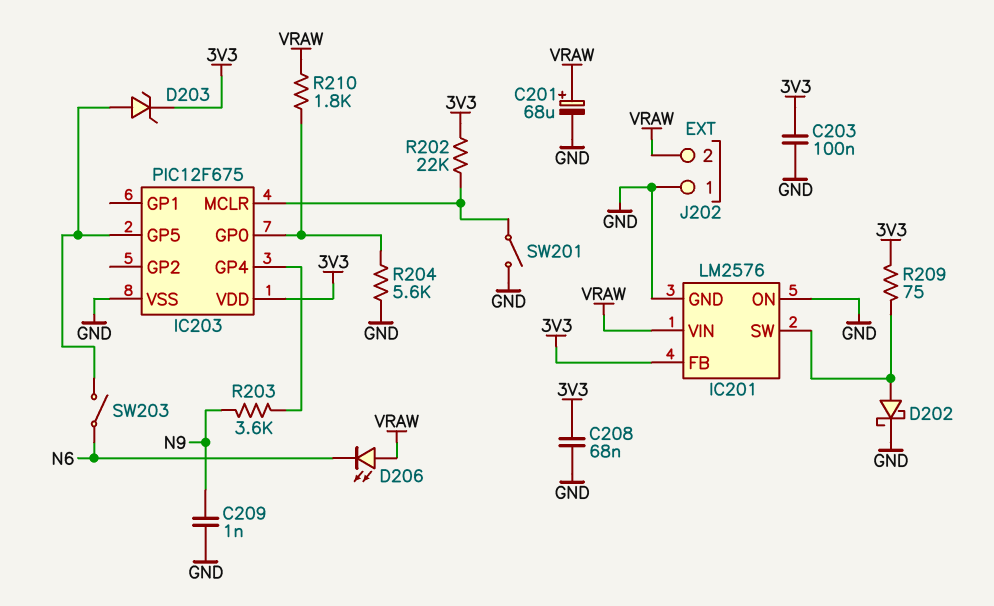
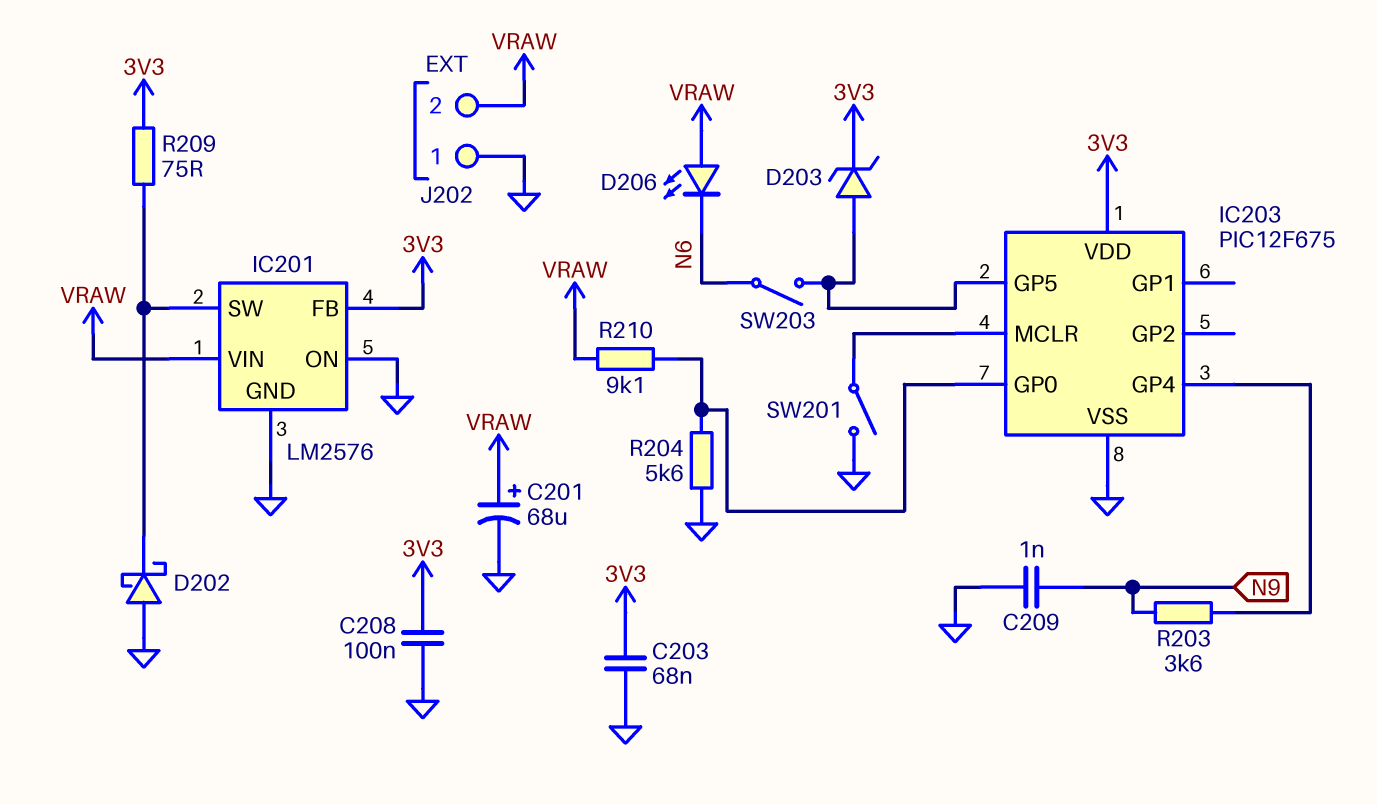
C203: 100nF (3V3, GND) -> 68nF (3V3, GND)
C208: 68nF (3V3, GND) -> 100nF (3V3, GND)
D202: schottky (A IC201/SW, K GND) -> schottky (A GND, K IC201/SW)
R202: 22k (3V3, IC203/MCLR) -> none
R210: 1.8k (IC203/GP0, VRAW) -> 9.1k (IC203/GP0, VRAW)

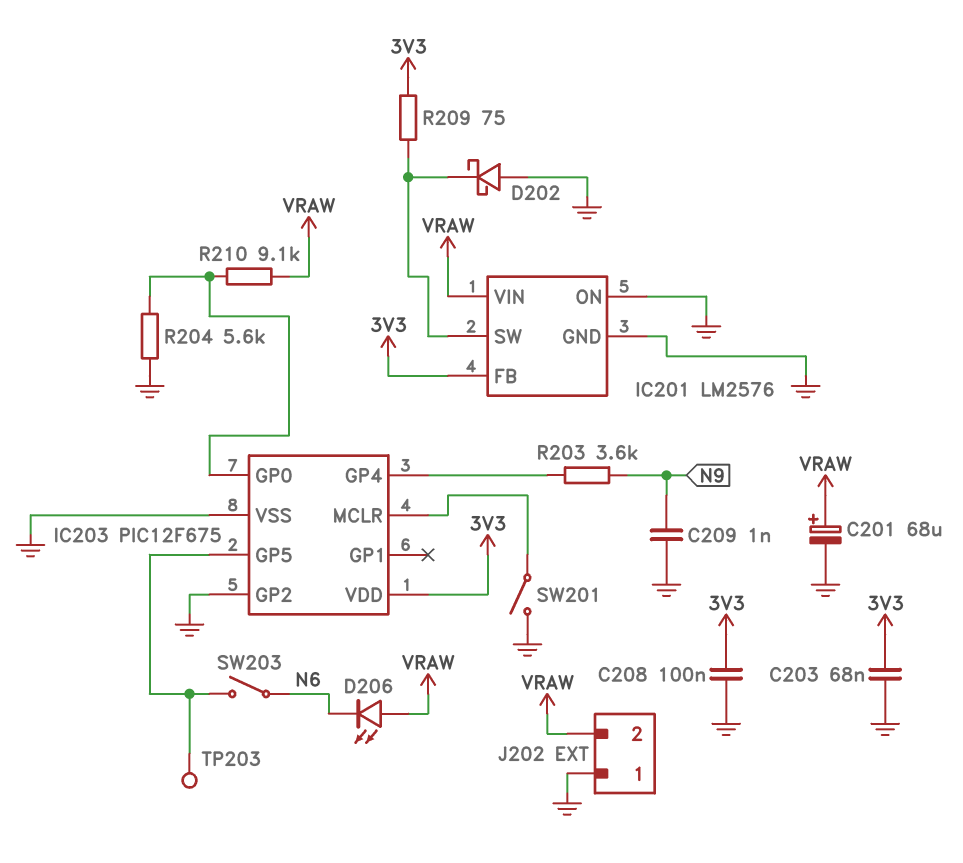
D203: zener (A IC203/GP5, K 3V3) -> none
IC203 pin GP2: none -> GND
TP203: none -> test point (IC203/GP5)

